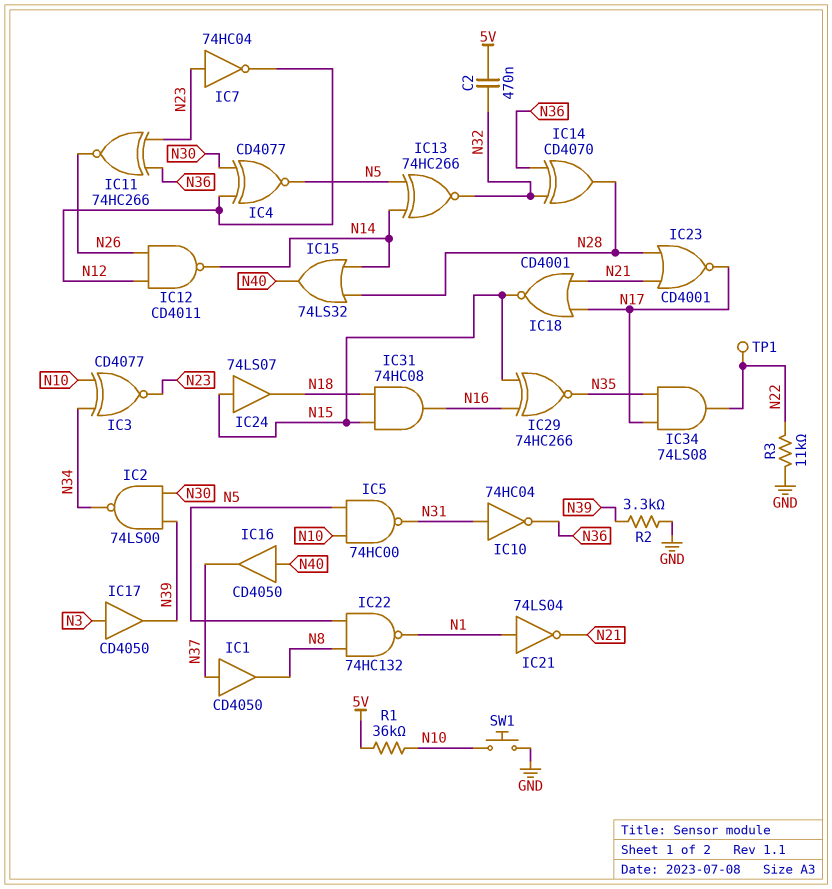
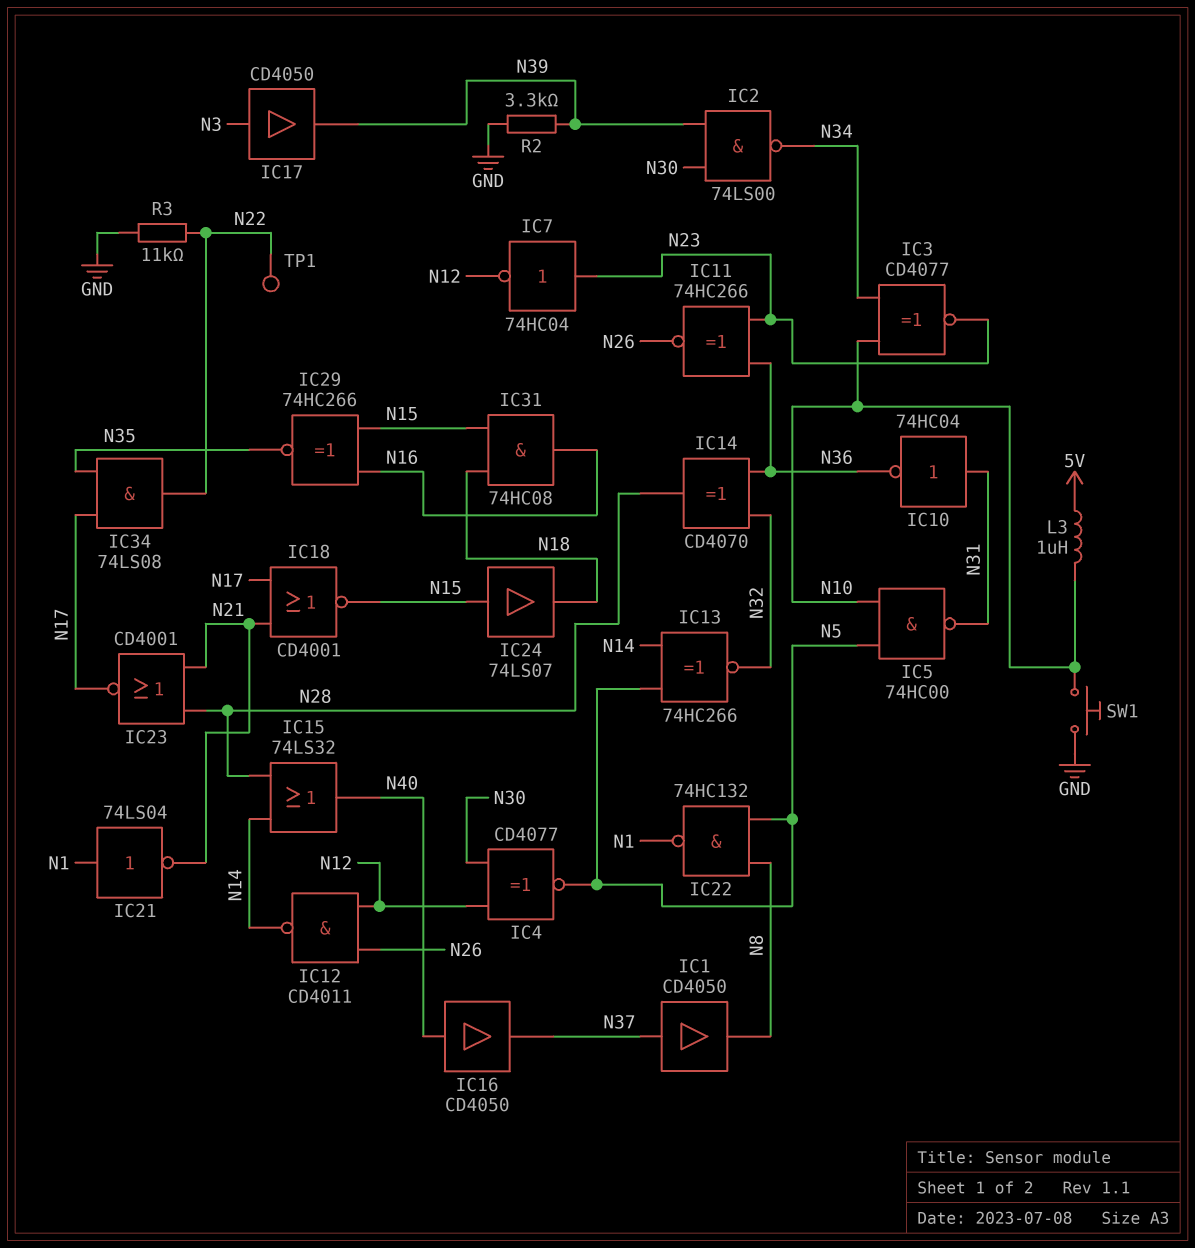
C2: 470nF (5V, N32) -> none
L3: none -> 1uH (5V, N10)
R1: 36k (5V, N10) -> none

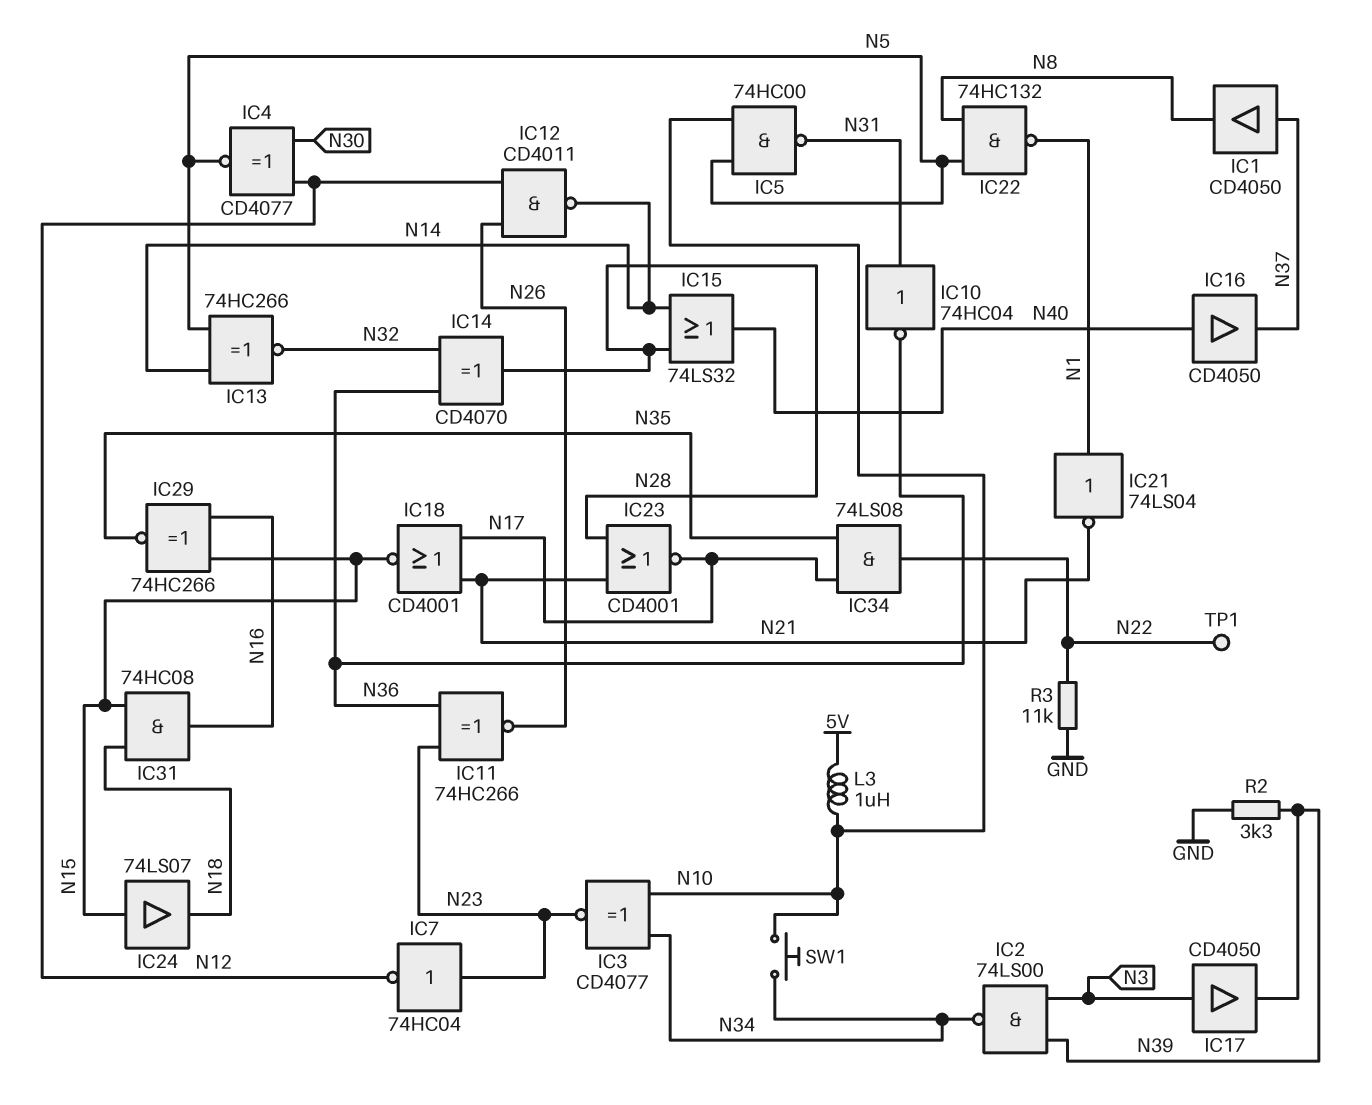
IC2: NAND 74LS00 (in N30, in N39, out N34) -> NAND 74LS00 (in N3, in N39, out N34)
SW1: button (GND, N10) -> button (N10, N34)

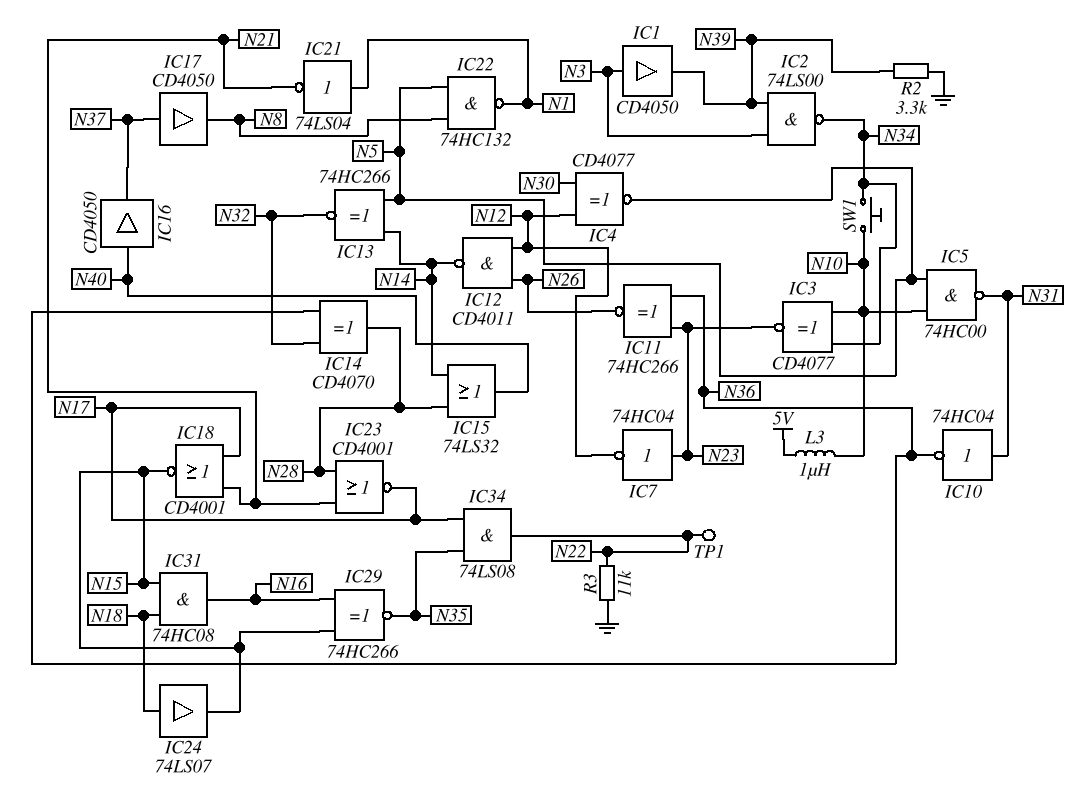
IC1: buffer CD4050 (in N37, out N8) -> buffer CD4050 (in N3, out N39)
IC17: buffer CD4050 (in N3, out N39) -> buffer CD4050 (in N37, out N8)
IC24: buffer 74LS07 (in N15, out N18) -> buffer 74LS07 (in N18, out N15)

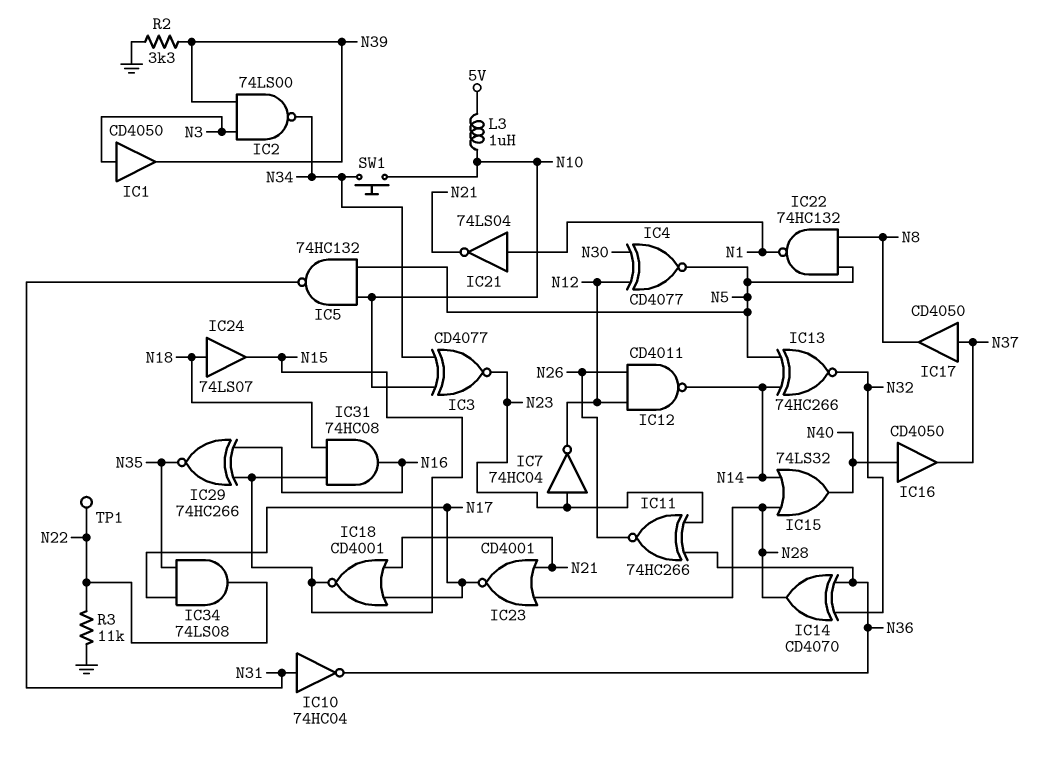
IC5: NAND 74HC00 (in N5, in N10, out N31) -> NAND 74HC132 (in N5, in N10, out N31)

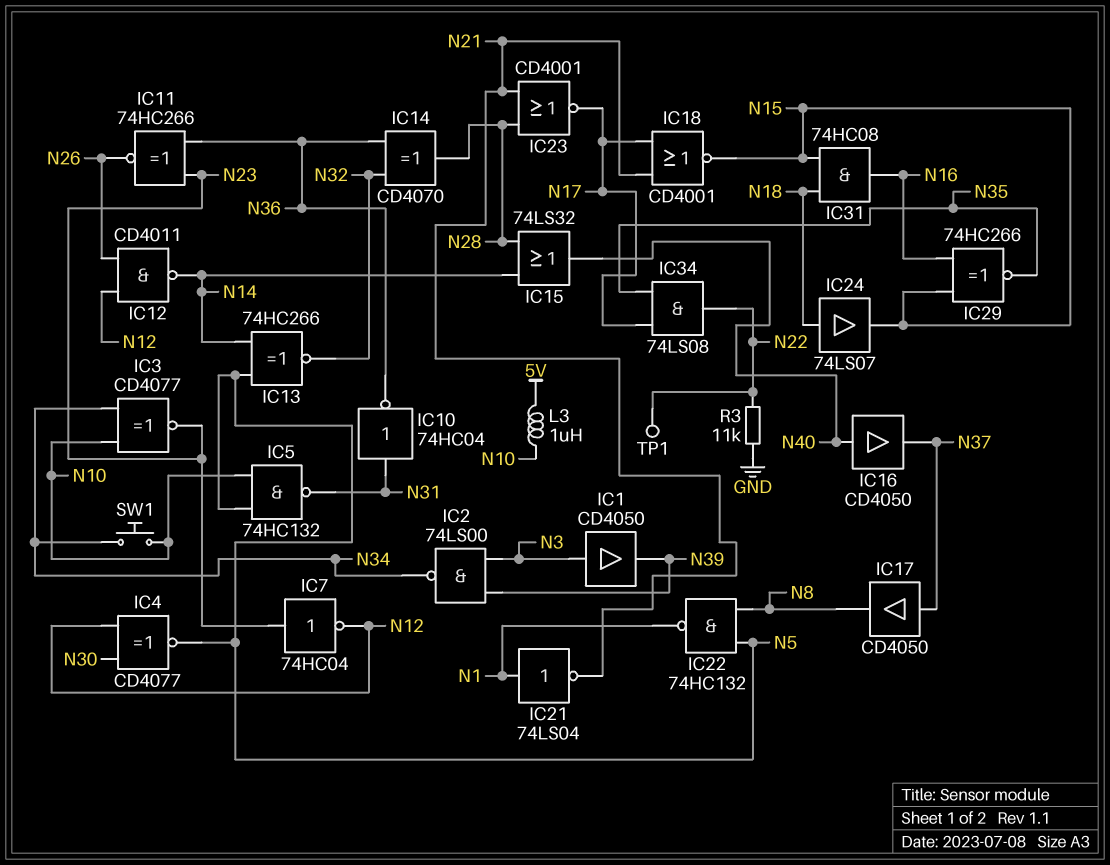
R2: 3.3k (GND, N39) -> none

